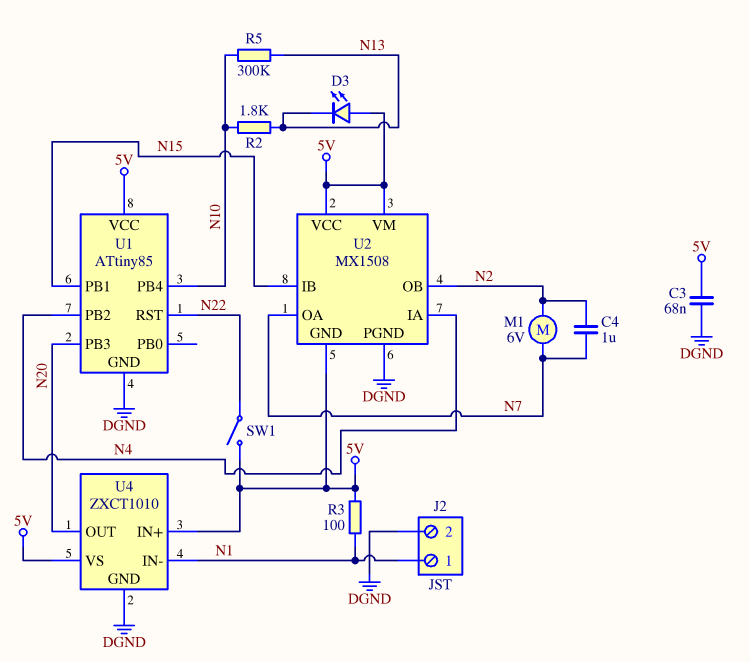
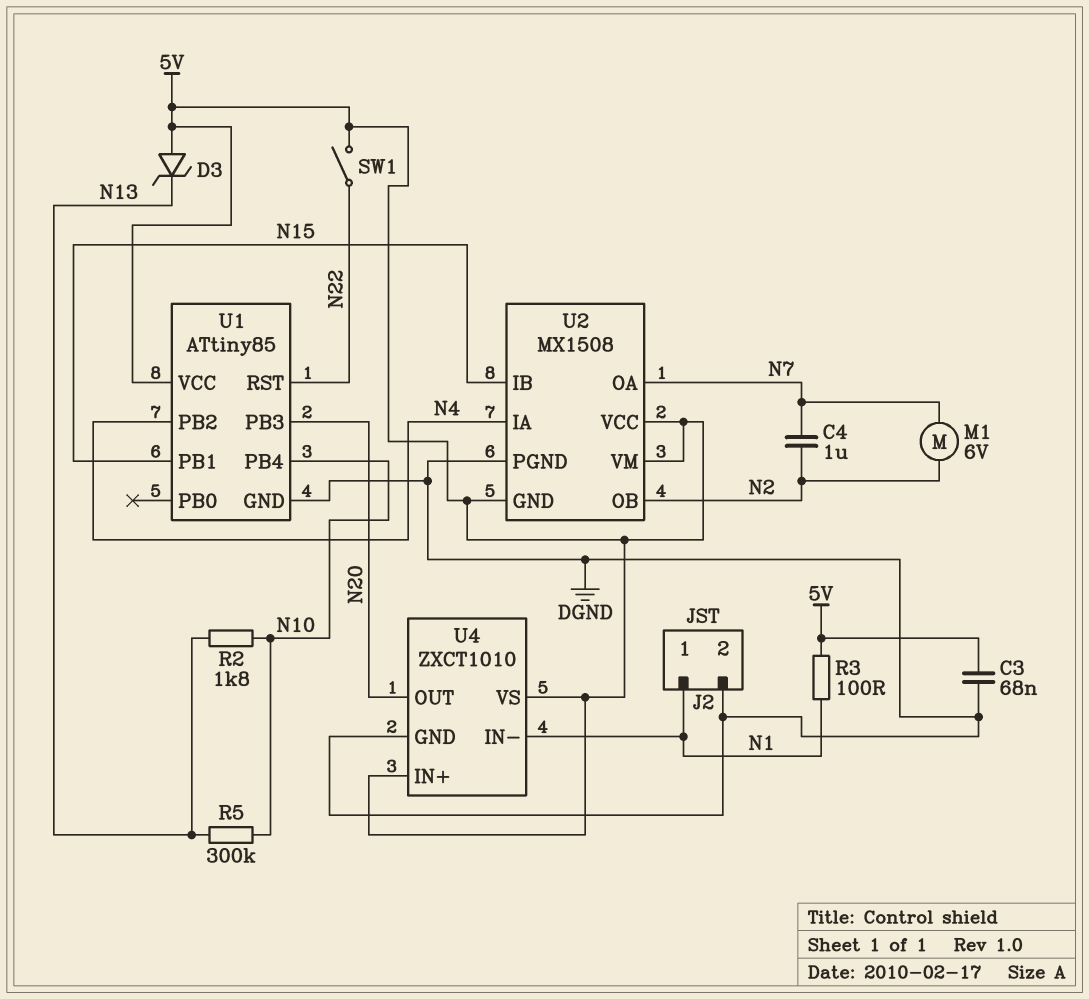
D3: LED (A 5V, K N13) -> zener (A 5V, K N13)

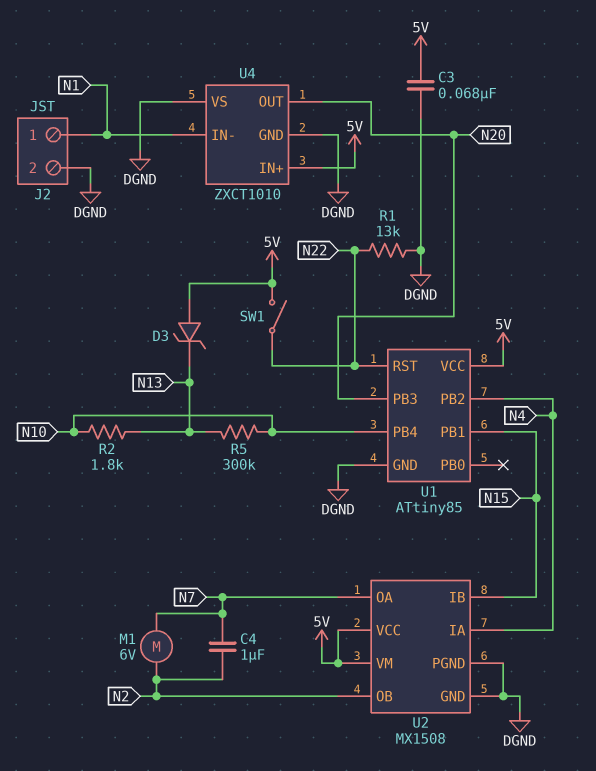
R1: none -> 13k (DGND, N22)
R3: 100 (5V, N1) -> none
U2 pin GND: 5V -> DGND
U4 pin VS: 5V -> DGND

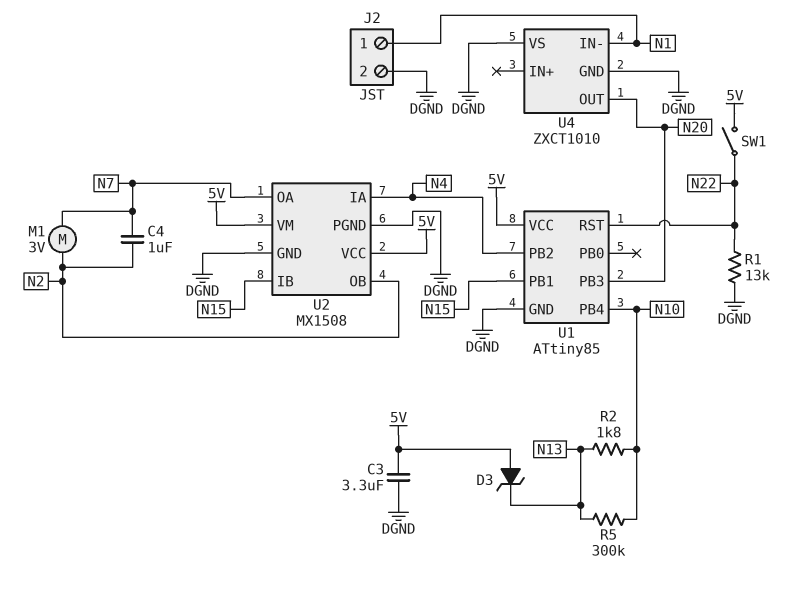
C3: 68nF (5V, DGND) -> 3.3uF (5V, DGND)
M1: motor 6V (N2, N7) -> motor 3V (N2, N7)
U4 pin IN+: 5V -> none

